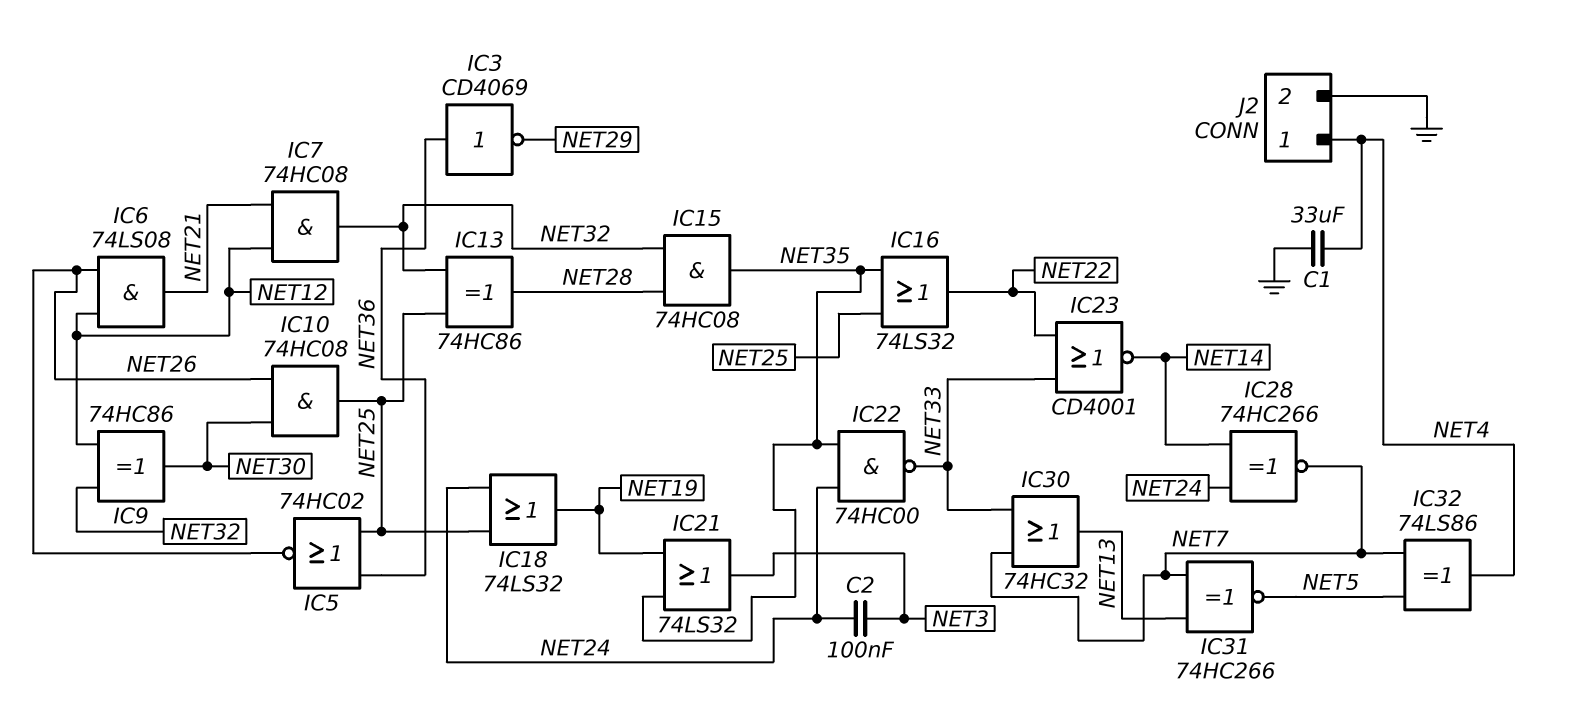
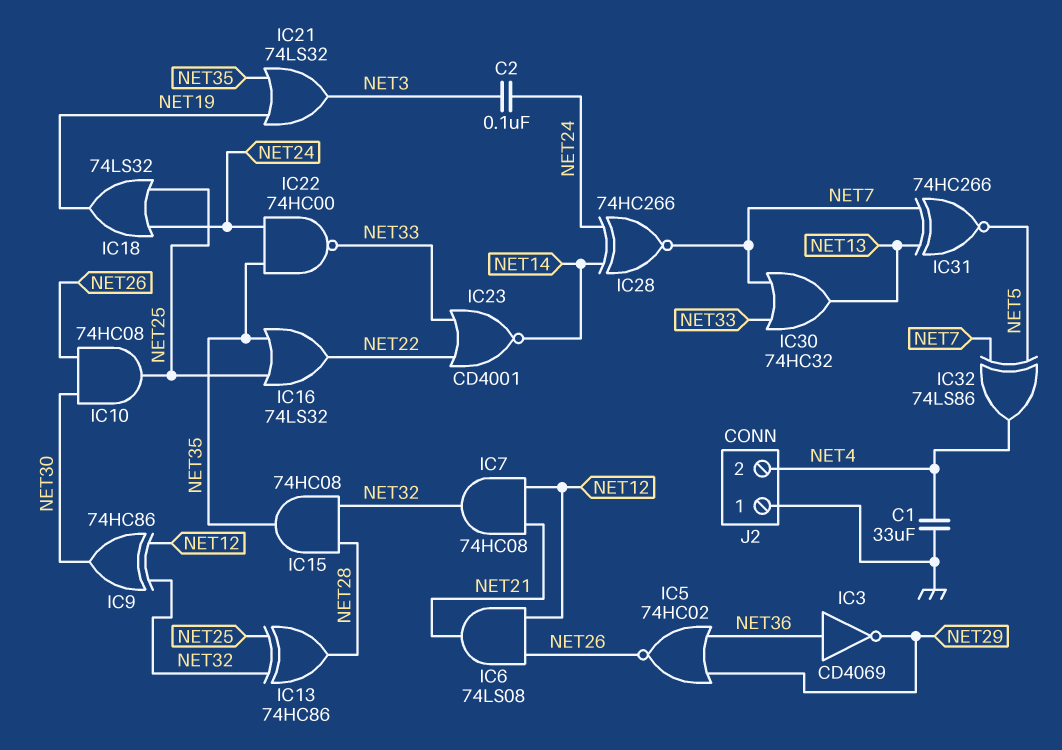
IC5: NOR 74HC02 (in NET25, in NET36, out NET26) -> NOR 74HC02 (in NET29, in NET36, out NET26)
J2 pin 1: NET4 -> GND
J2 pin 2: GND -> NET4

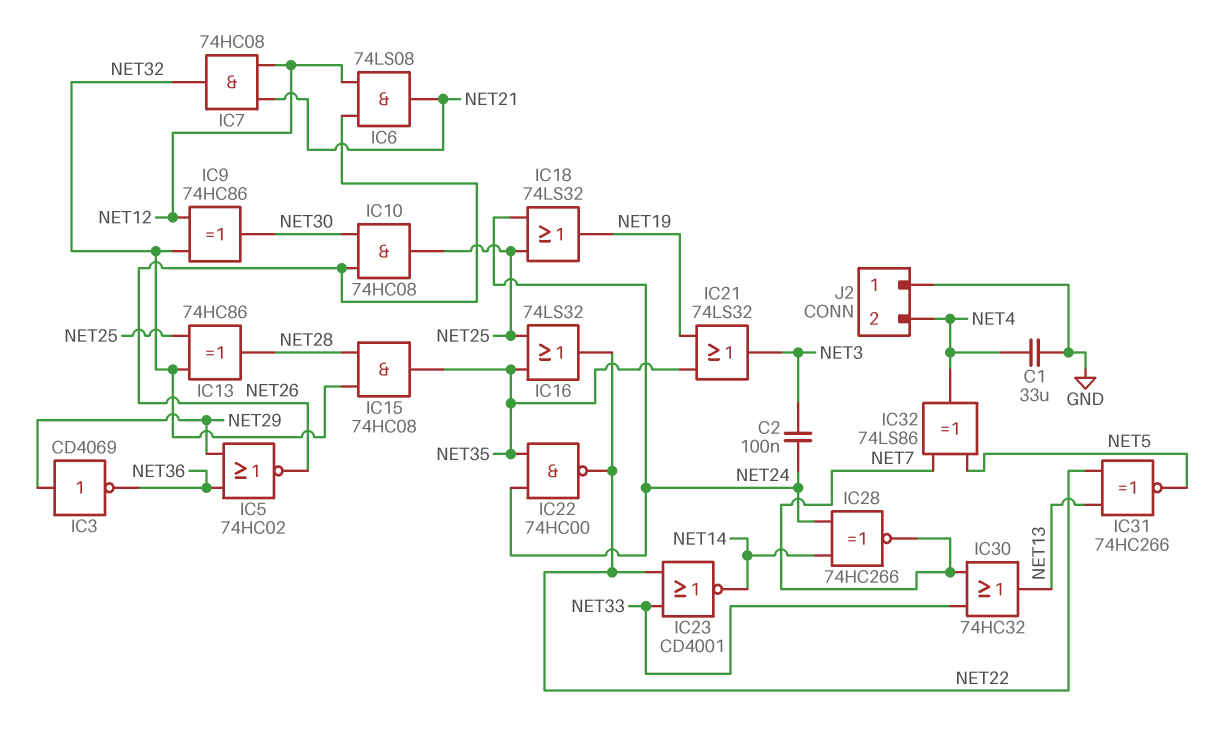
IC3: NOT CD4069 (in NET36, out NET29) -> NOT CD4069 (in NET29, out NET36)
IC22: NAND 74HC00 (in NET24, in NET35, out NET33) -> NAND 74HC00 (in NET24, in NET35, out NET22)
IC31: XNOR 74HC266 (in NET7, in NET13, out NET5) -> XNOR 74HC266 (in NET13, in NET22, out NET5)

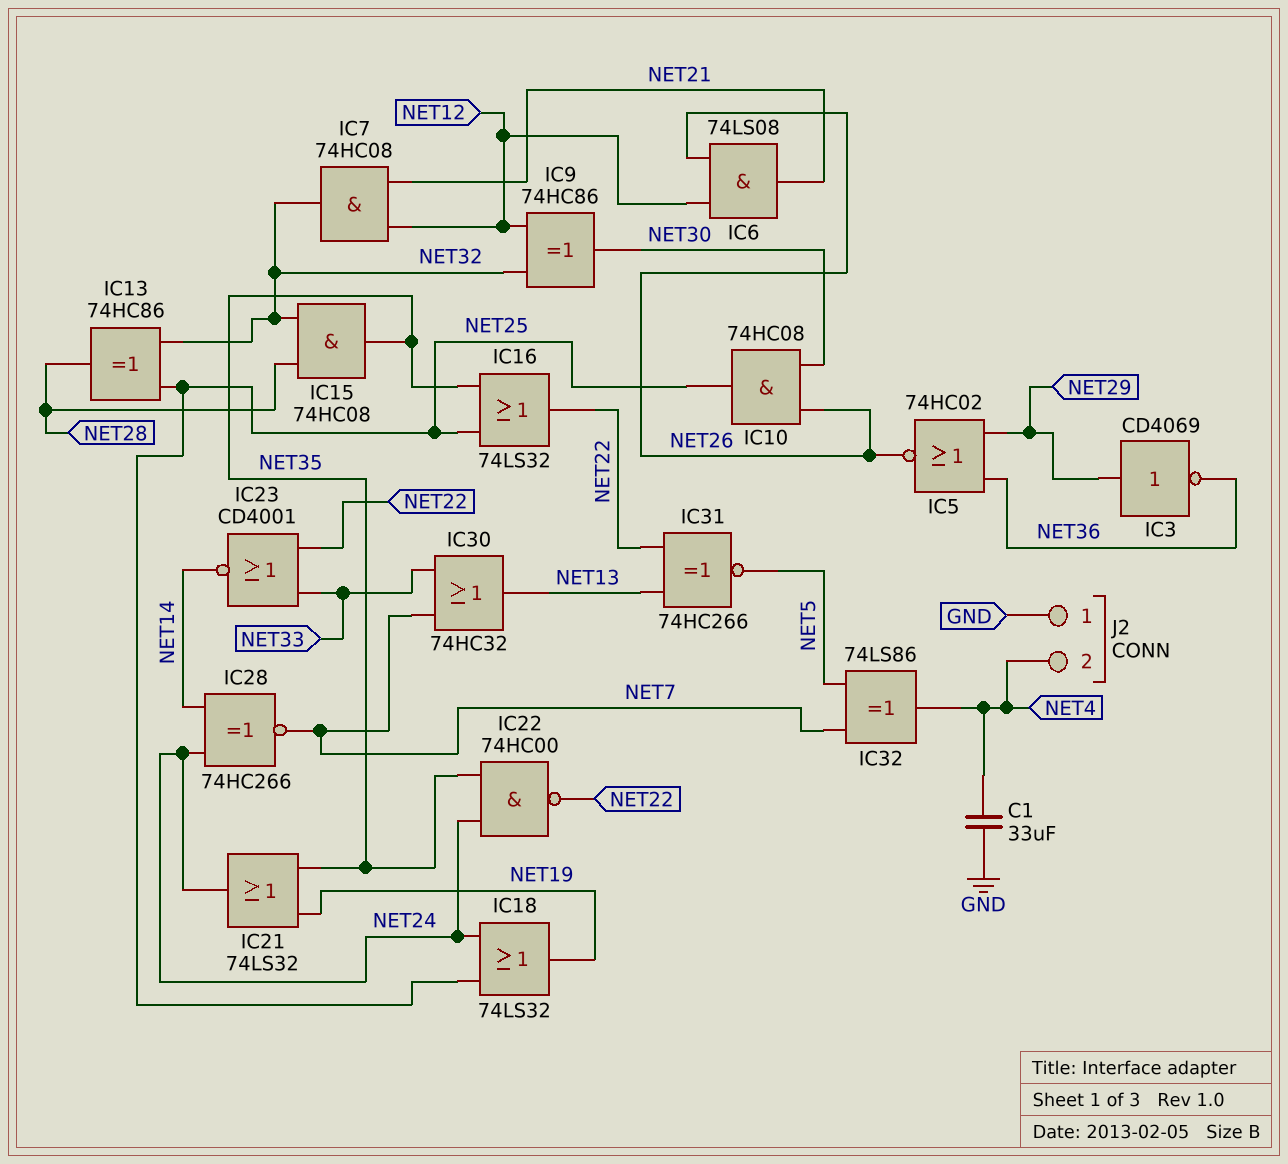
C2: 100nF (NET3, NET24) -> none
IC21: OR 74LS32 (in NET19, in NET35, out NET3) -> OR 74LS32 (in NET19, in NET35, out NET24)

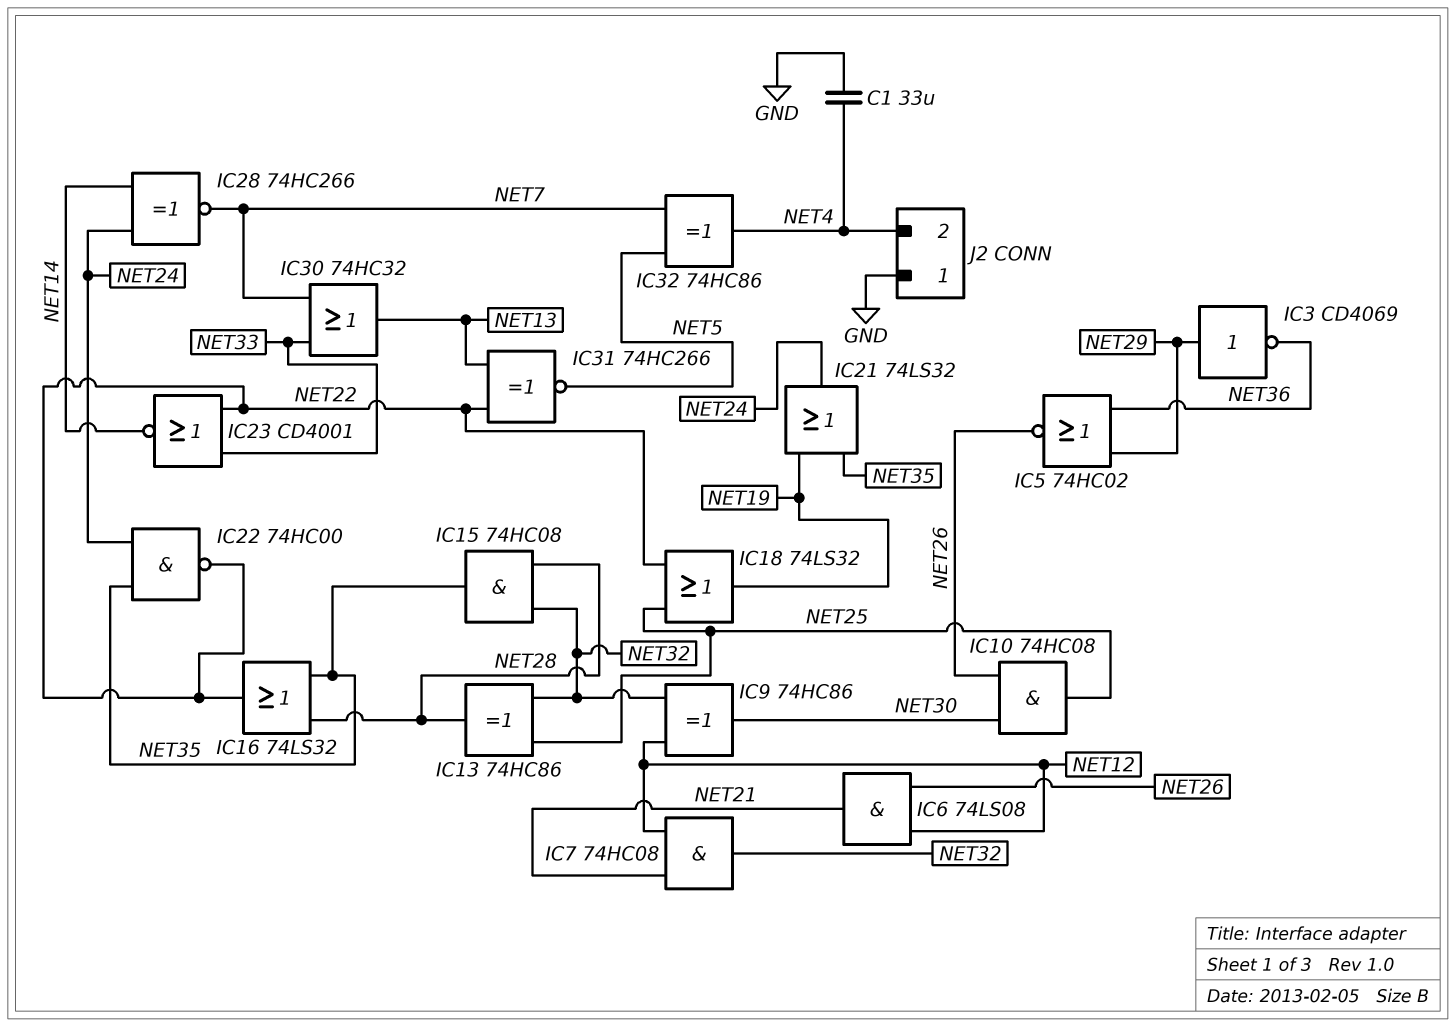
IC16: OR 74LS32 (in NET25, in NET35, out NET22) -> OR 74LS32 (in NET28, in NET35, out NET22)
IC18: OR 74LS32 (in NET24, in NET25, out NET19) -> OR 74LS32 (in NET22, in NET25, out NET19)
IC32: XOR 74LS86 (in NET5, in NET7, out NET4) -> XOR 74HC86 (in NET5, in NET7, out NET4)

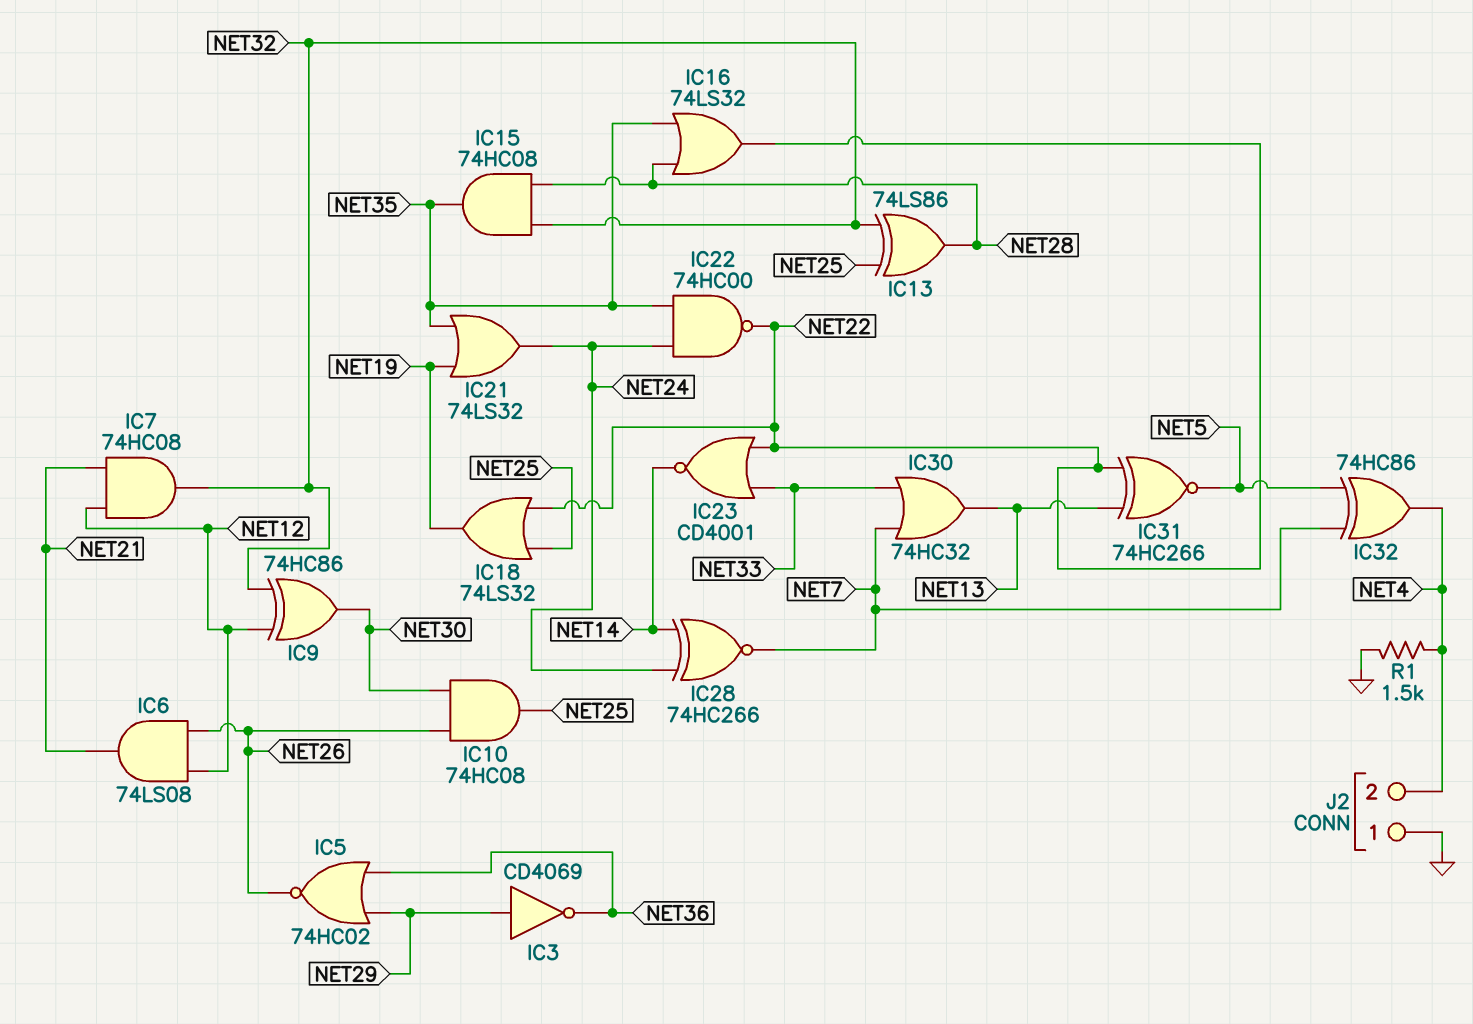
C1: 33uF (GND, NET4) -> none
IC13: XOR 74HC86 (in NET25, in NET32, out NET28) -> XOR 74LS86 (in NET25, in NET32, out NET28)
R1: none -> 1.5k (GND, NET4)

